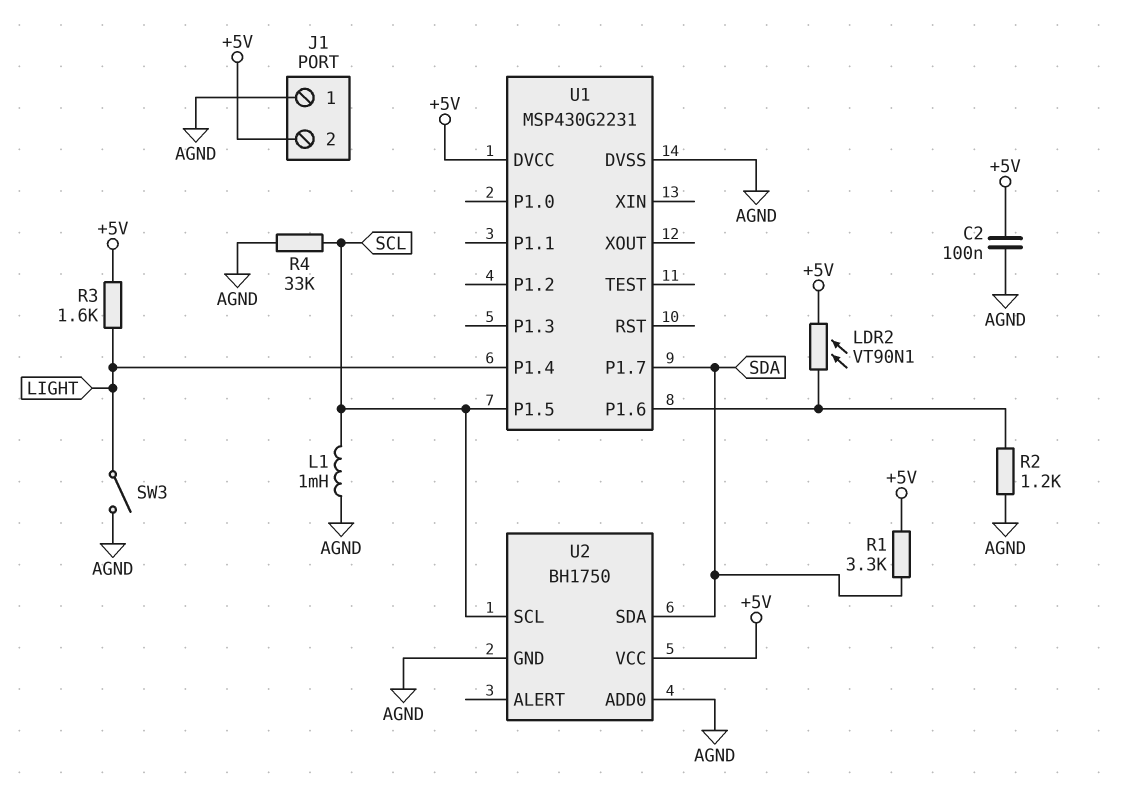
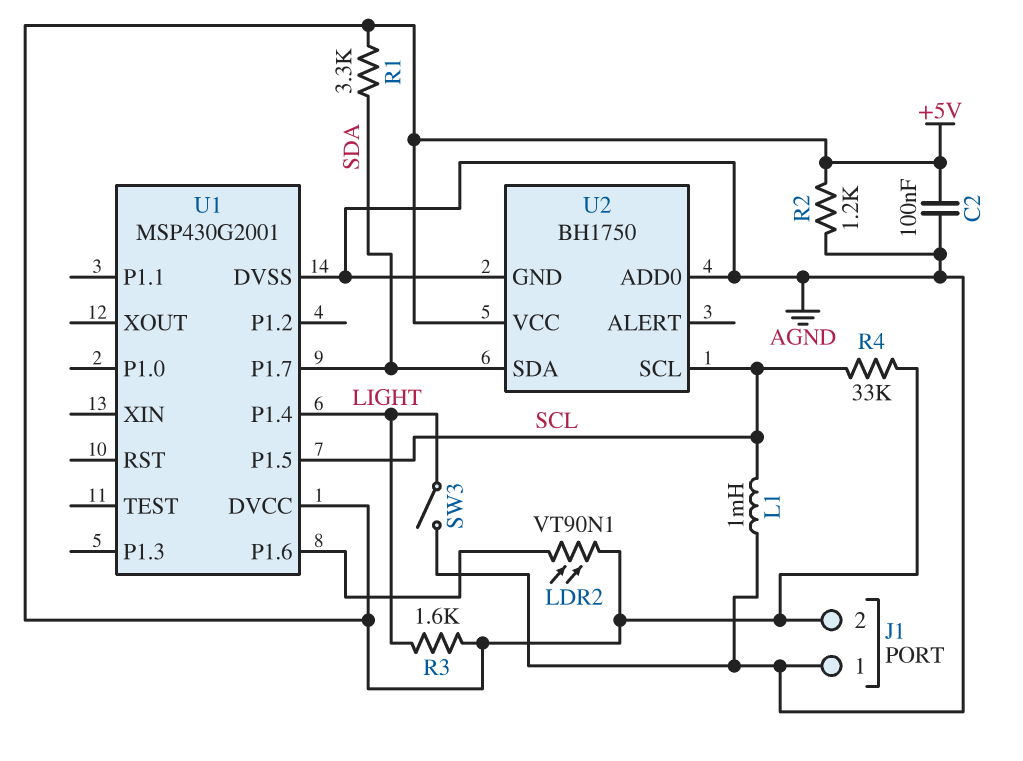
R2: 1.2k (AGND, U1/P1.6) -> 1.2k (+5V, AGND)
R4: 33k (AGND, SCL) -> 33k (+5V, SCL)
U1: MSP430G2231 -> MSP430G2001

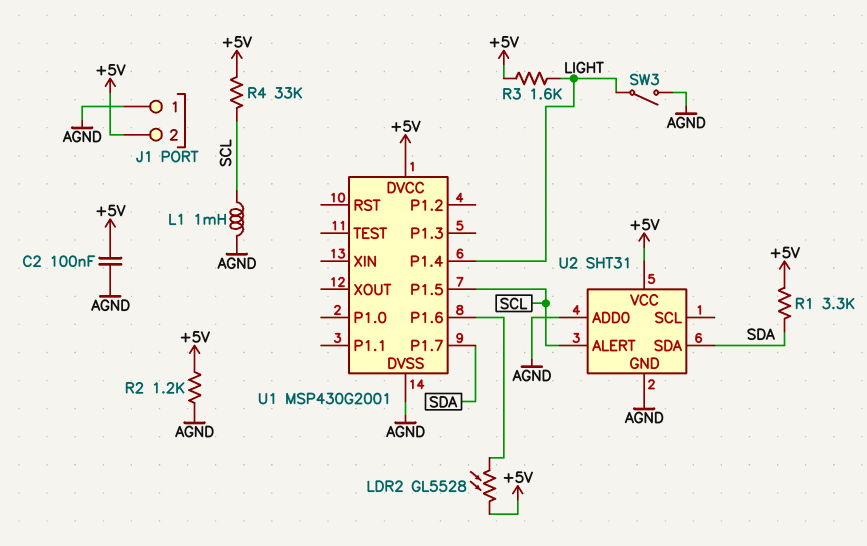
LDR2: VT90N1 (+5V, U1/P1.6) -> GL5528 (+5V, U1/P1.6)
U2: BH1750 -> SHT31
U2 pin ALERT: none -> SCL
U2 pin SCL: SCL -> none

